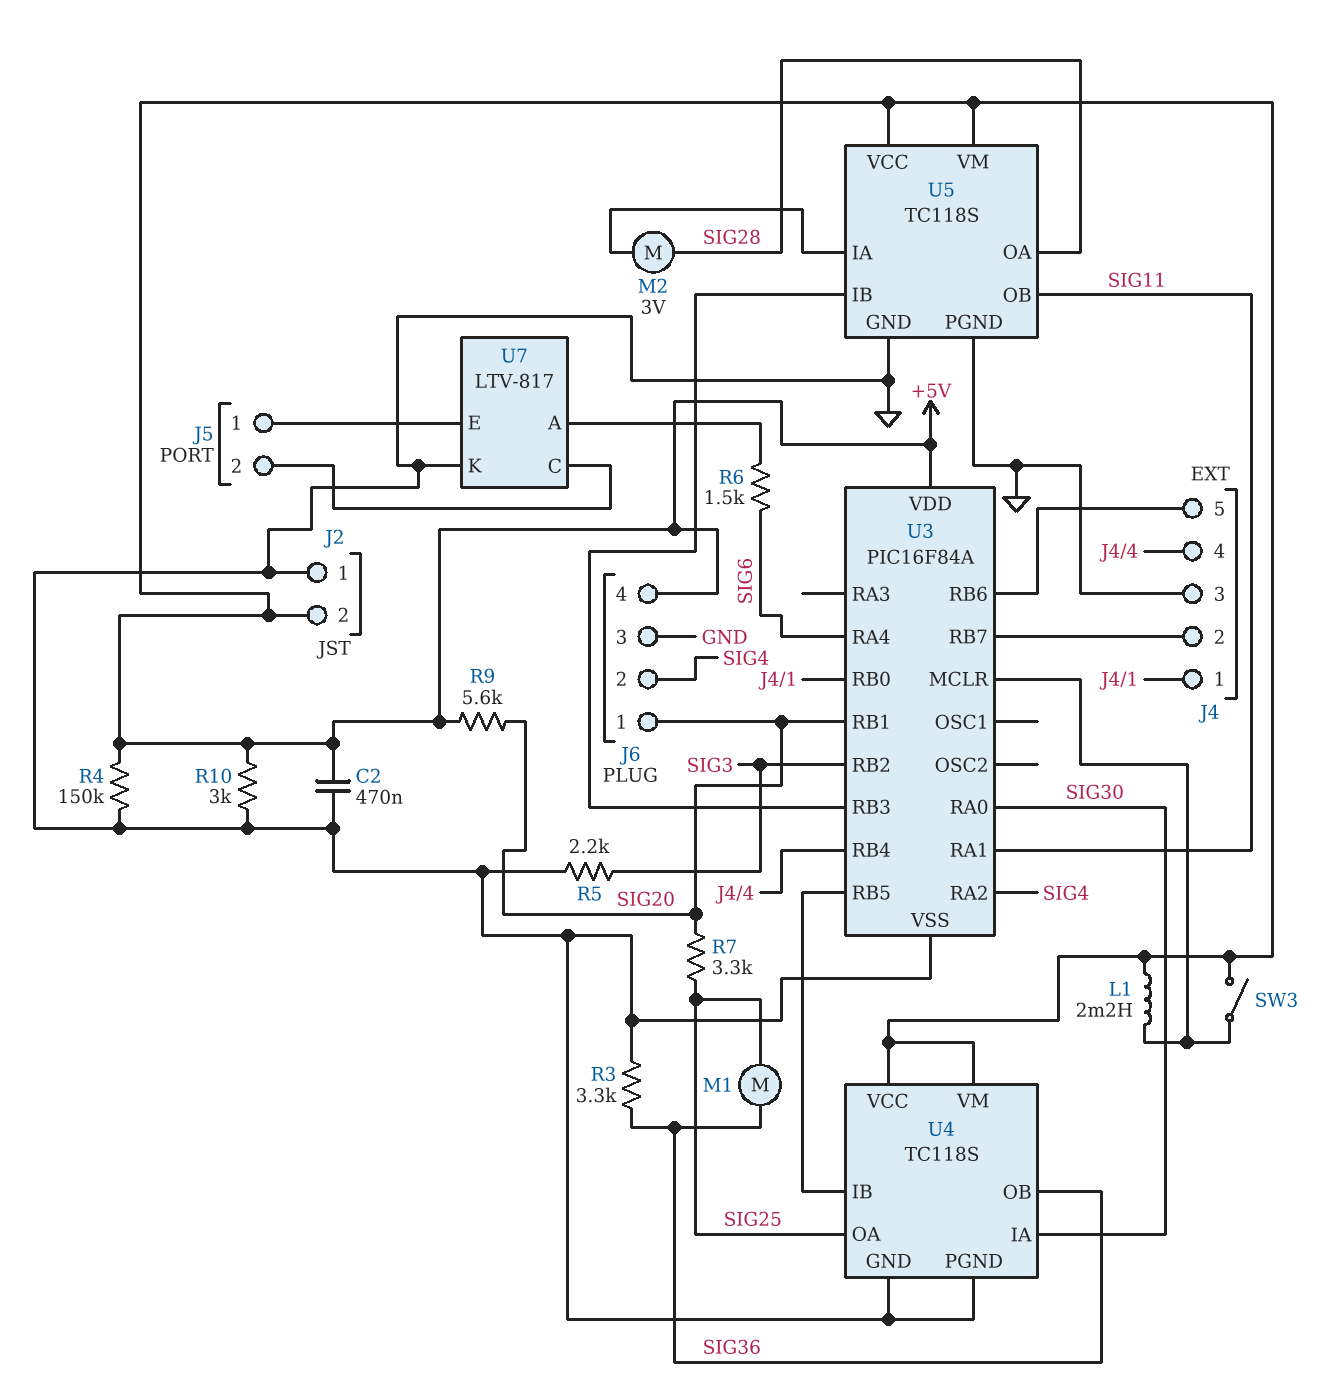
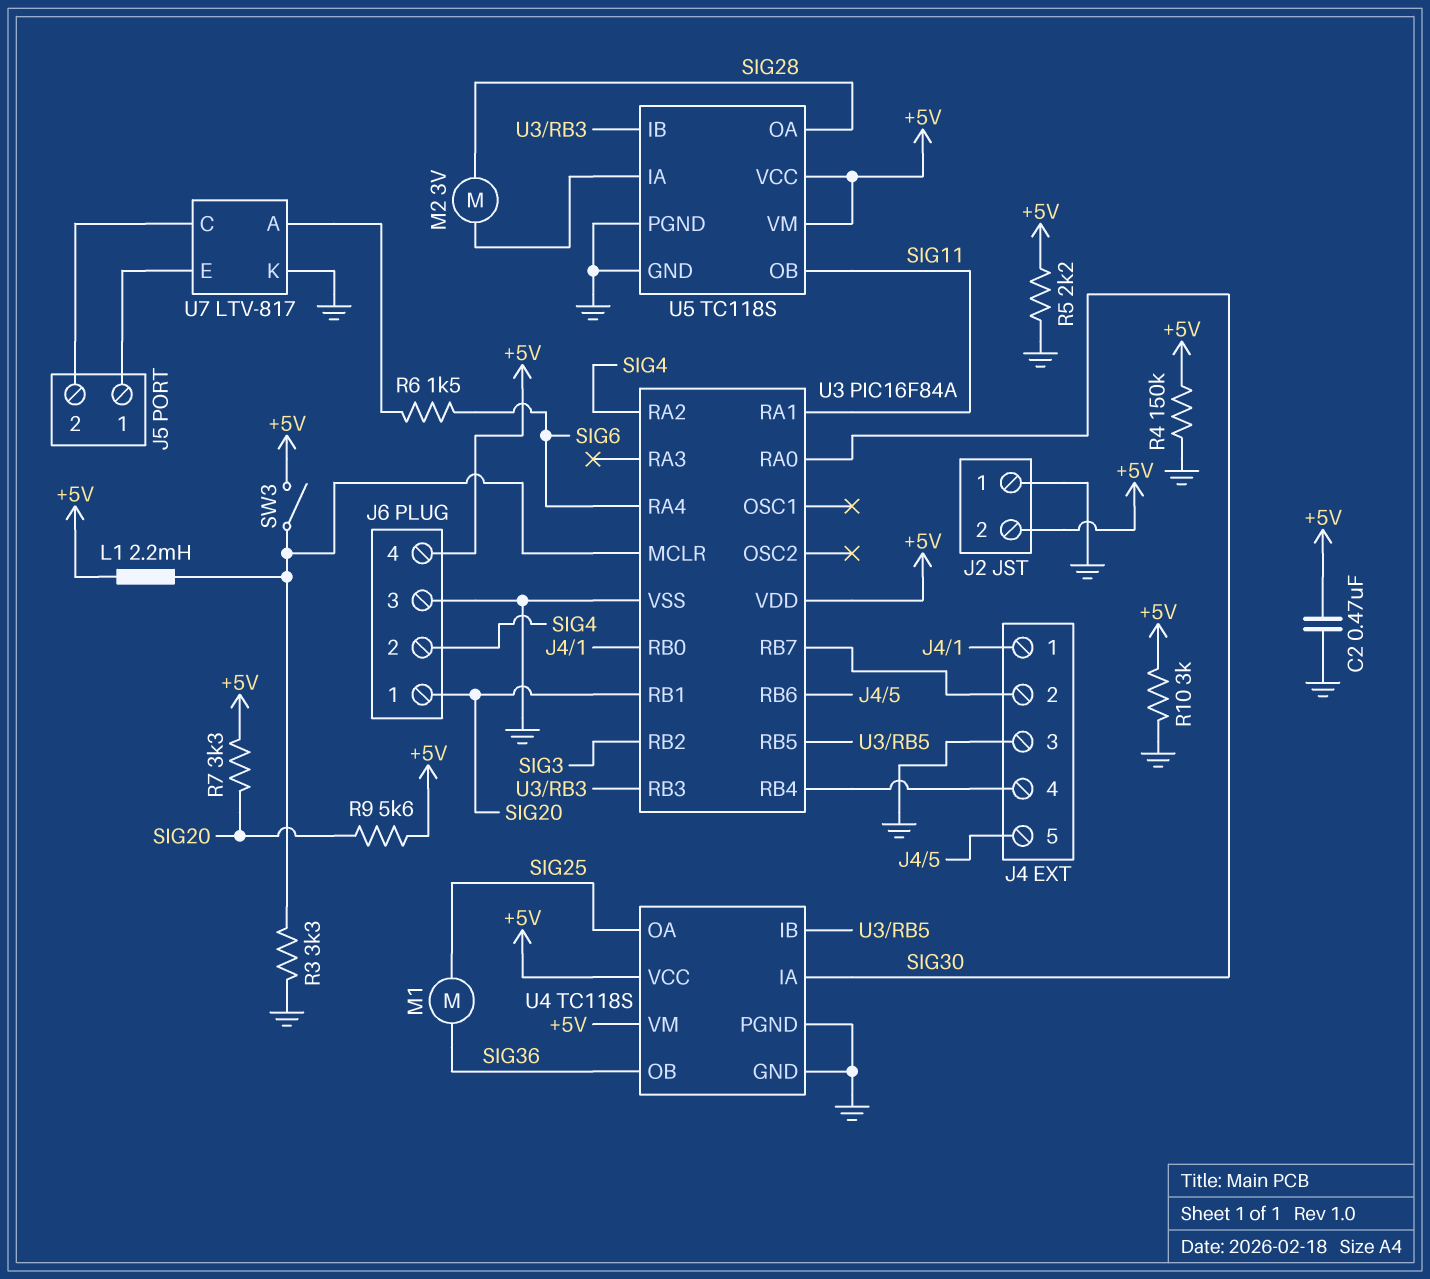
R3: 3.3k (GND, SIG36) -> 3.3k (GND, U3/MCLR)
R5: 2.2k (GND, SIG3) -> 2.2k (+5V, GND)
R7: 3.3k (SIG20, SIG25) -> 3.3k (+5V, SIG20)

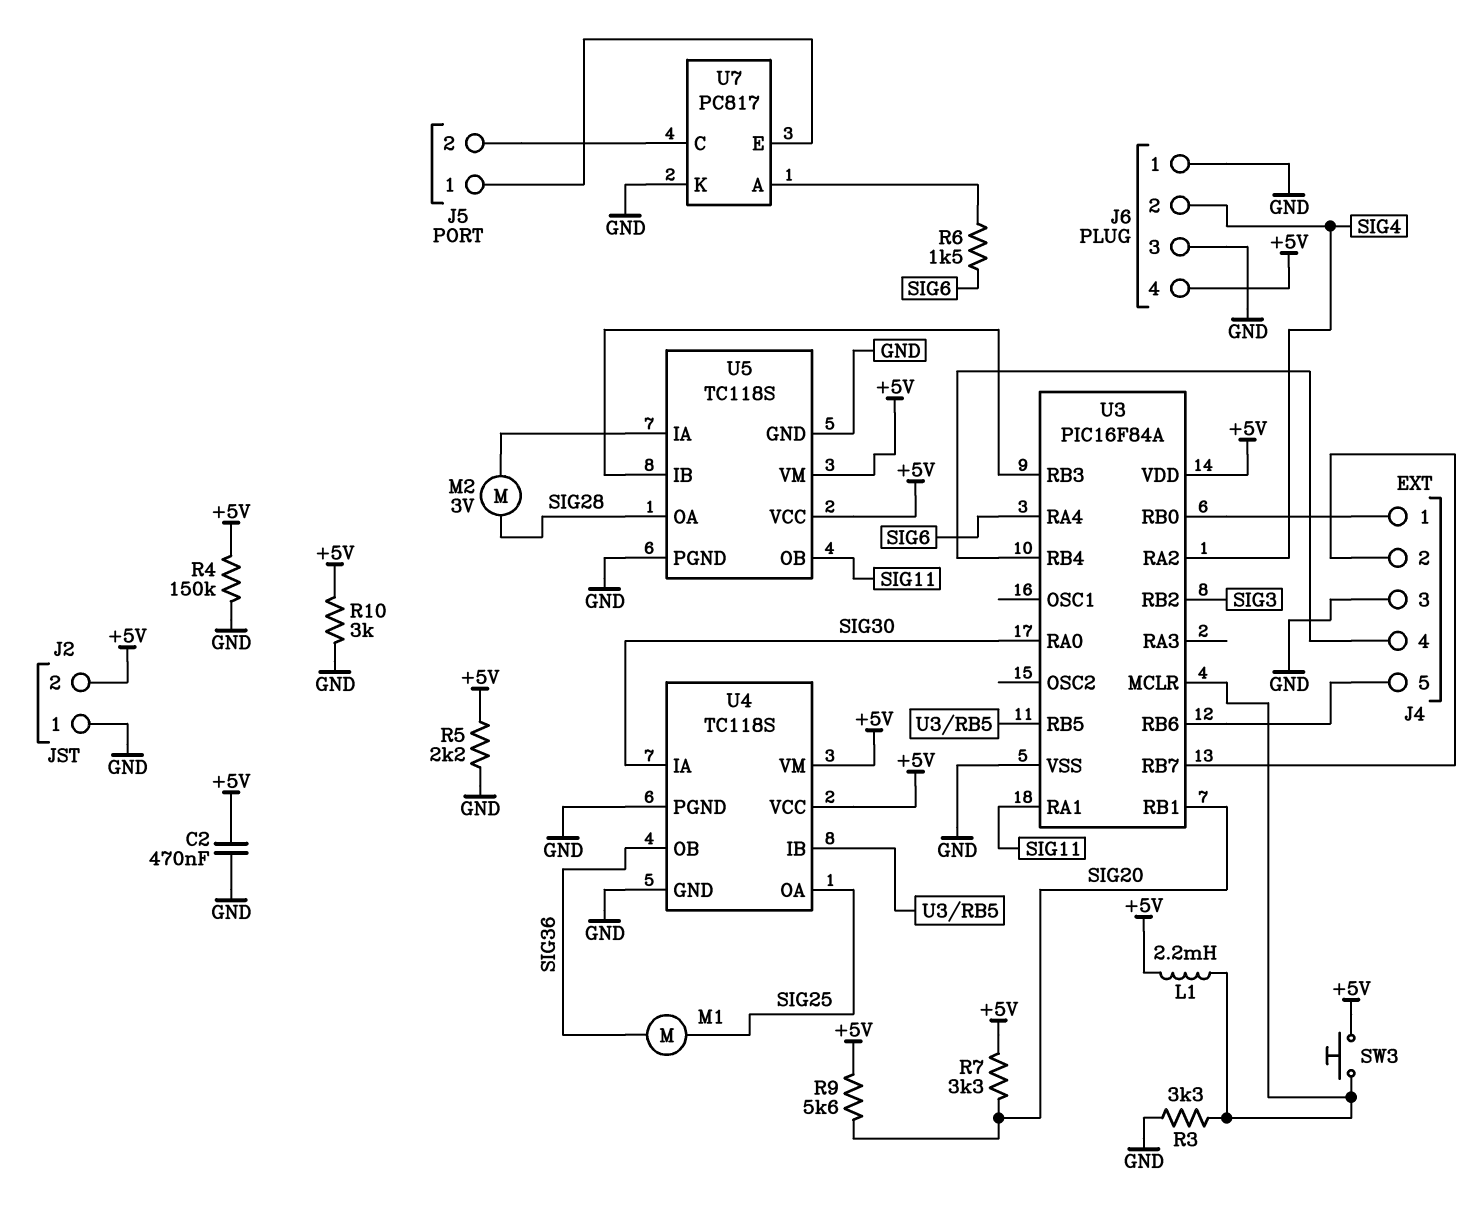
J6 pin 1: SIG20 -> GND
SW3: switch (+5V, U3/MCLR) -> button (+5V, U3/MCLR)
U7: LTV-817 -> PC817

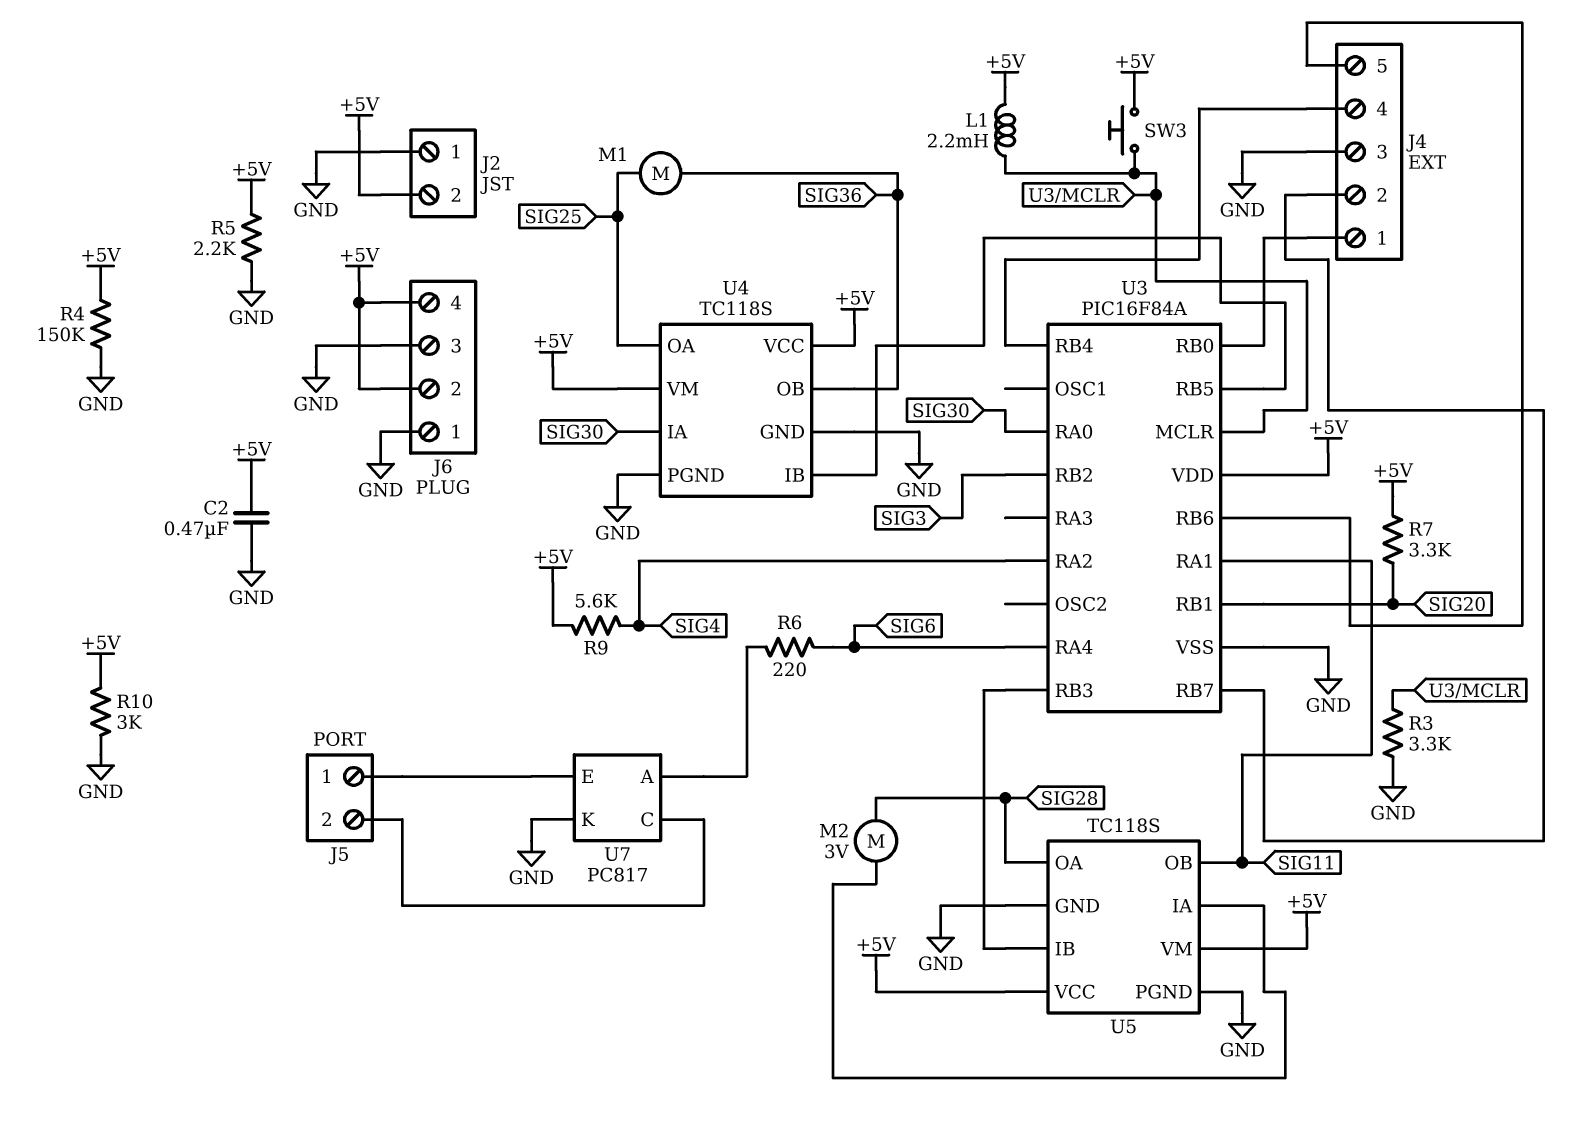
J6 pin 2: SIG4 -> +5V
R6: 1.5k (SIG6, U7/A) -> 220 (SIG6, U7/A)
R9: 5.6k (+5V, SIG20) -> 5.6k (+5V, SIG4)

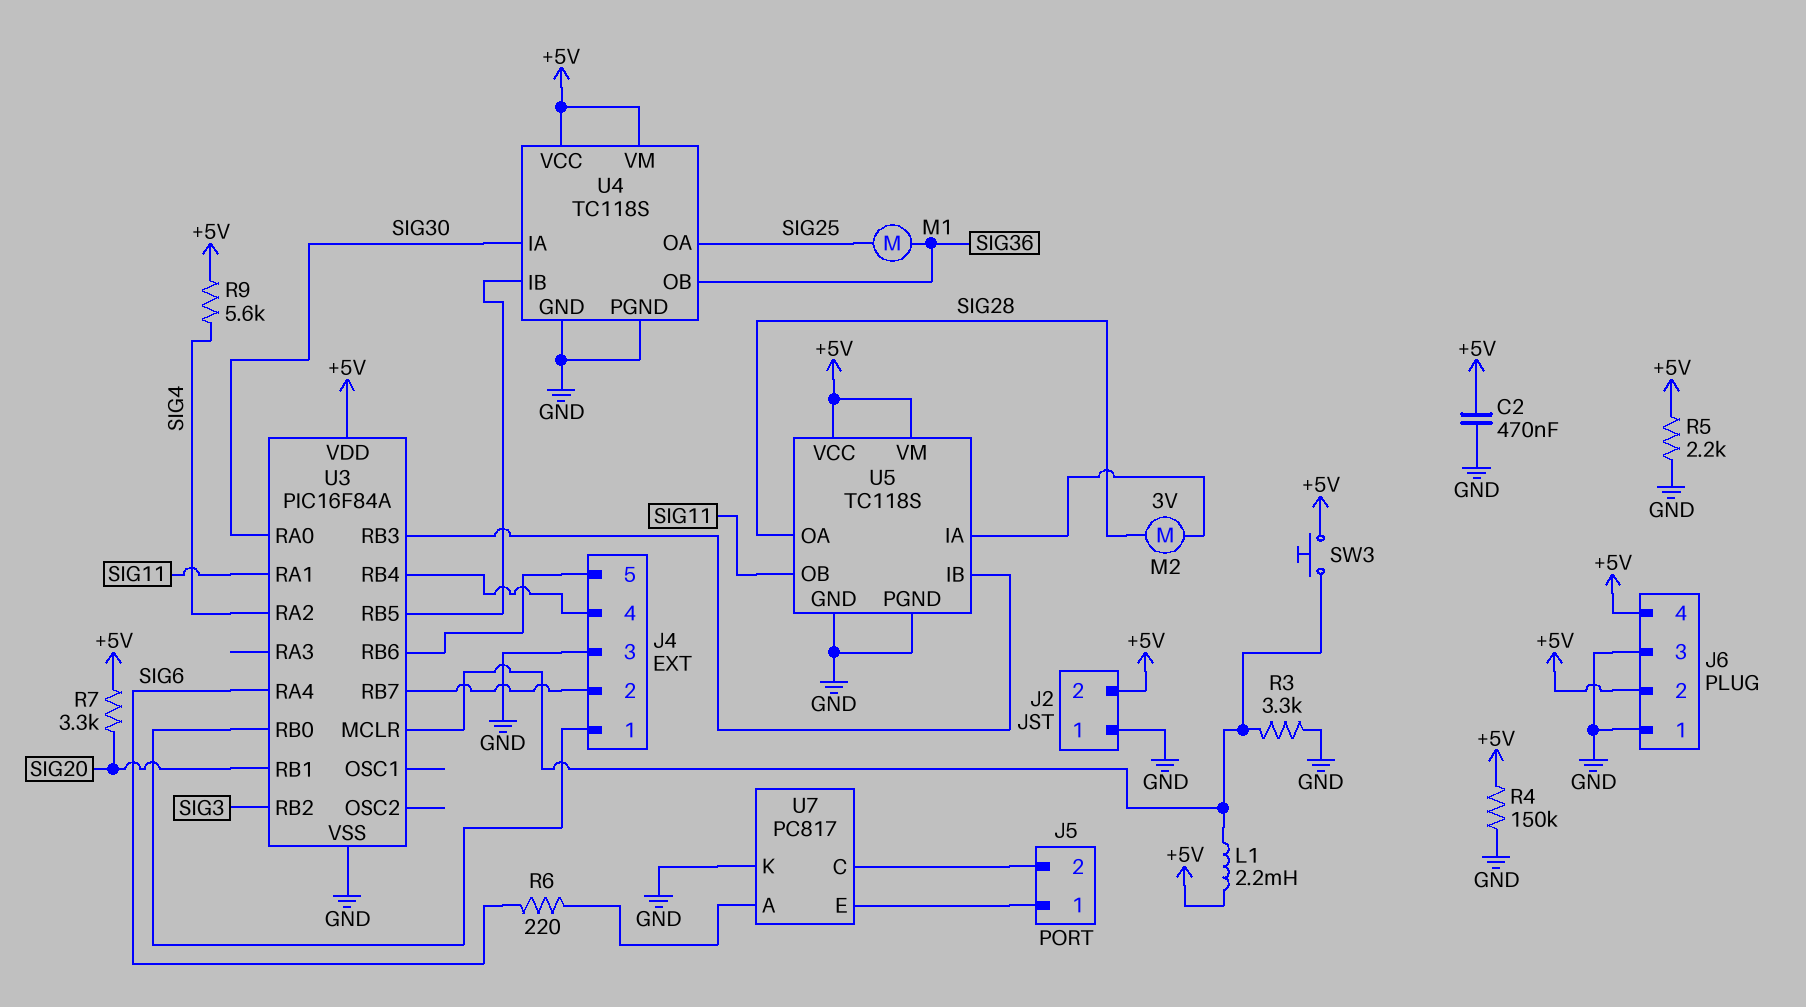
R10: 3k (+5V, GND) -> none

